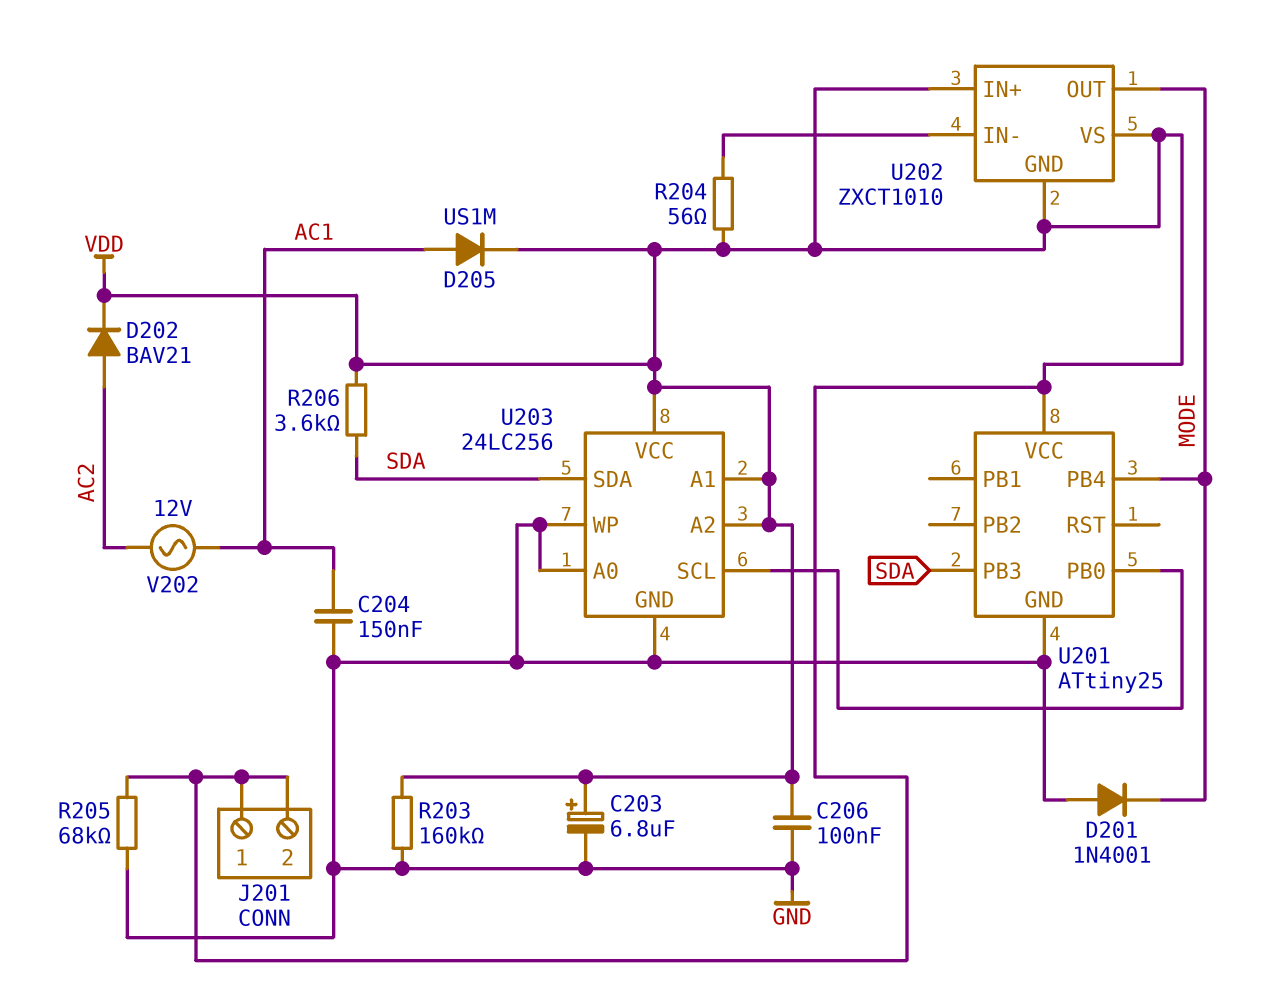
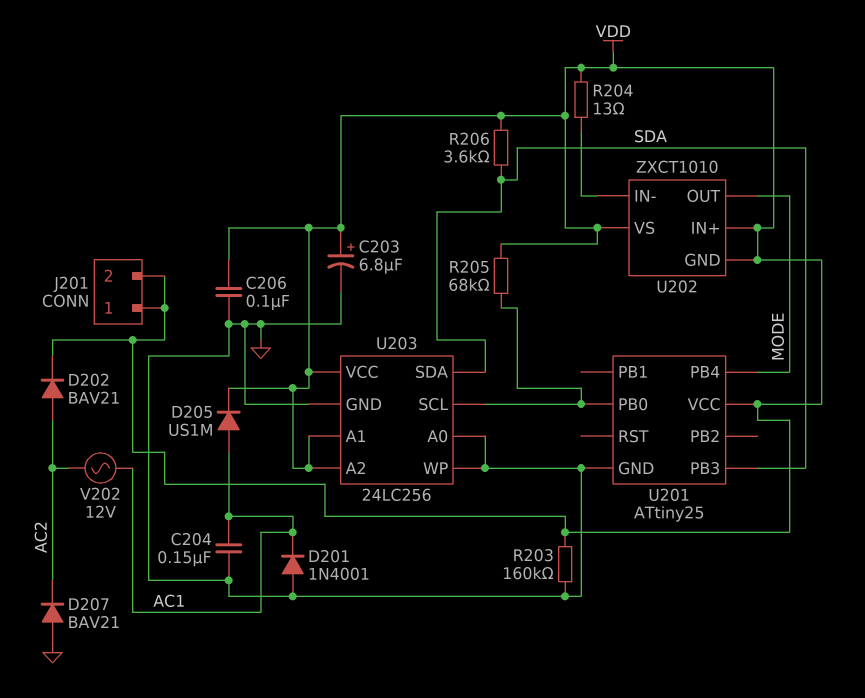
D201: diode 1N4001 (A GND, K MODE) -> diode 1N4001 (A GND, K AC1)
D207: none -> diode BAV21 (A GND, K AC2)
R204: 56 (U202/IN-, VDD) -> 13 (U202/IN-, VDD)
R205: 68k (GND, VDD) -> 68k (U201/PB0, VDD)

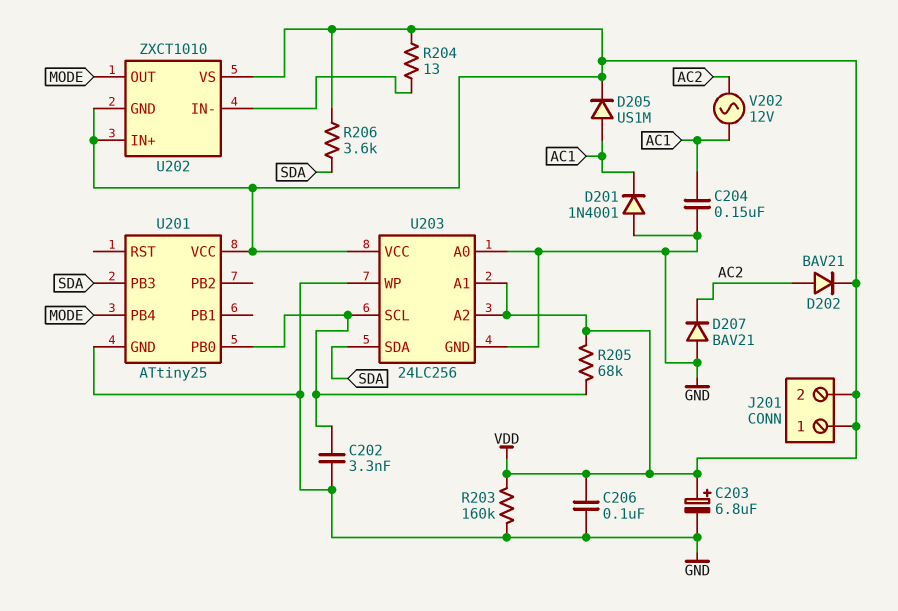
C202: none -> 3.3nF (GND, U201/PB0)

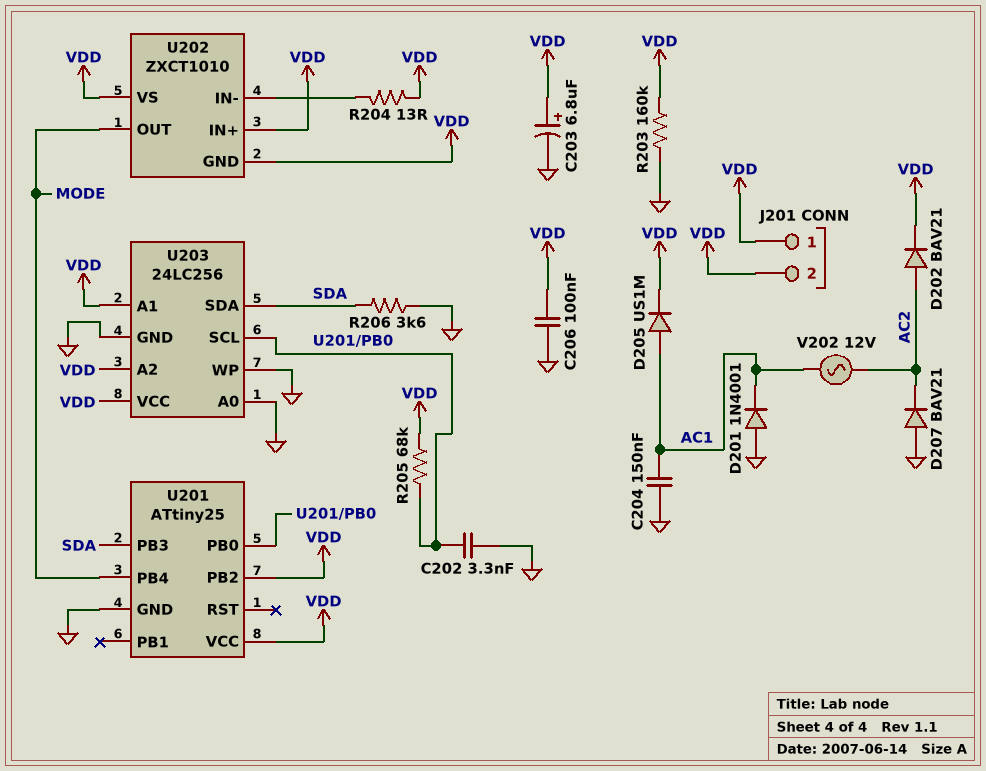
R206: 3.6k (SDA, VDD) -> 3.6k (GND, SDA)
U201 pin PB2: none -> VDD

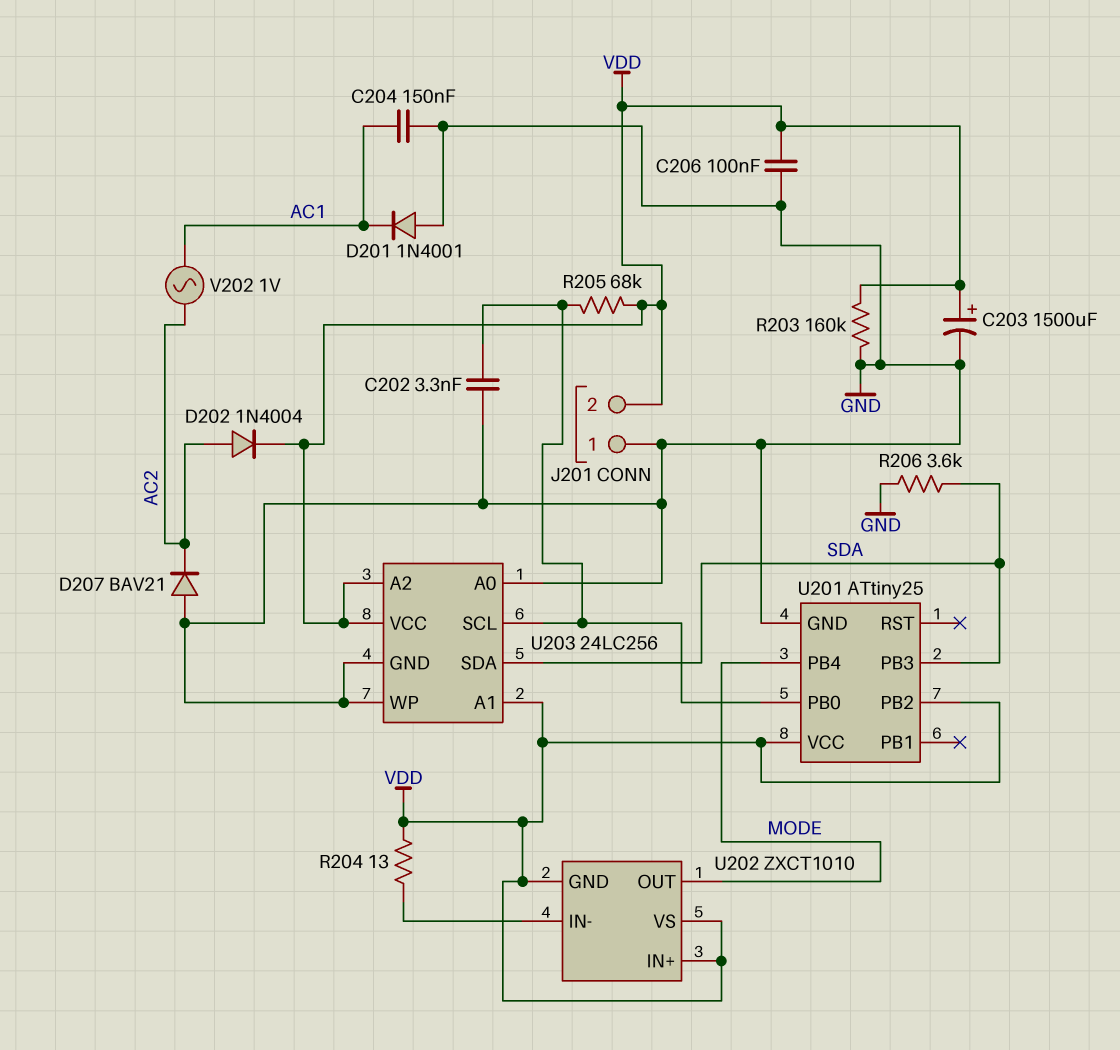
C203: 6.8uF (plus VDD, minus GND) -> 1500uF (plus VDD, minus GND)
D202: diode BAV21 (A AC2, K VDD) -> diode 1N4004 (A AC2, K VDD)
D205: diode US1M (A AC1, K VDD) -> none
J201 pin 1: VDD -> GND
V202: AC 12V (AC1, AC2) -> AC 1V (AC1, AC2)

